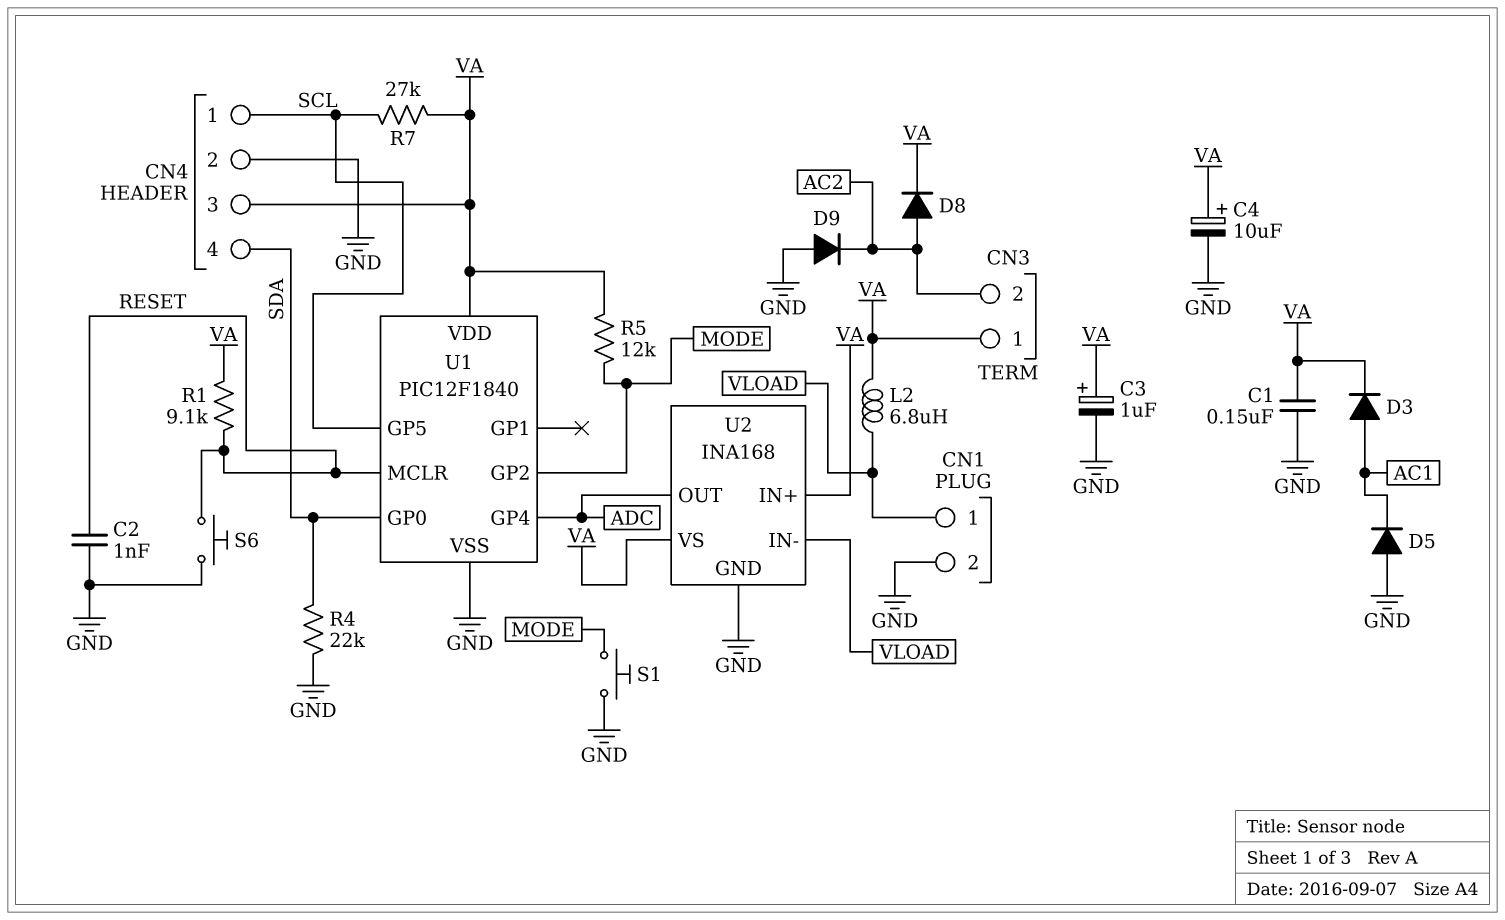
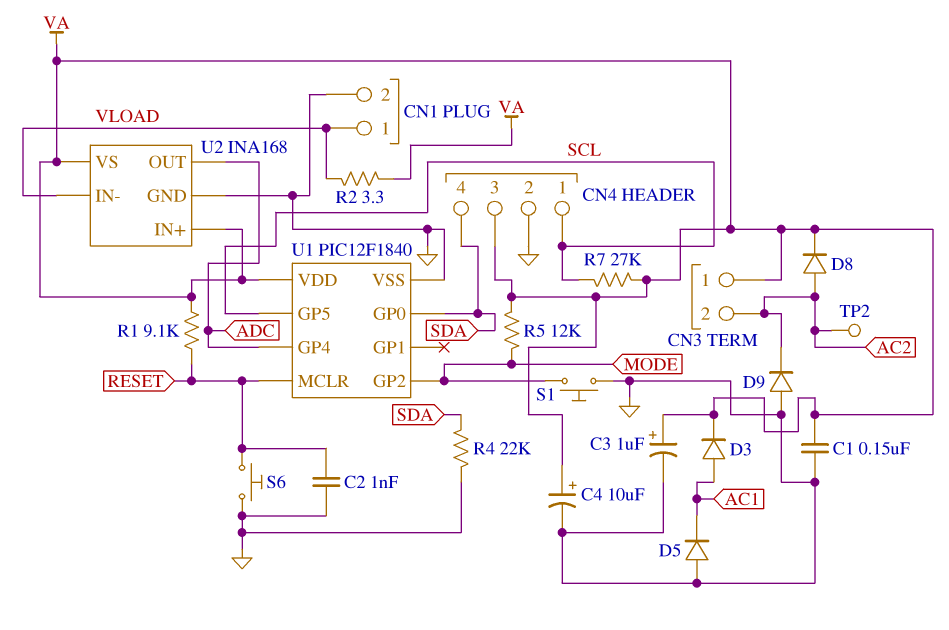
L2: 6.8uH (VA, VLOAD) -> none
R2: none -> 3.3 (VA, VLOAD)
TP2: none -> test point (AC2)

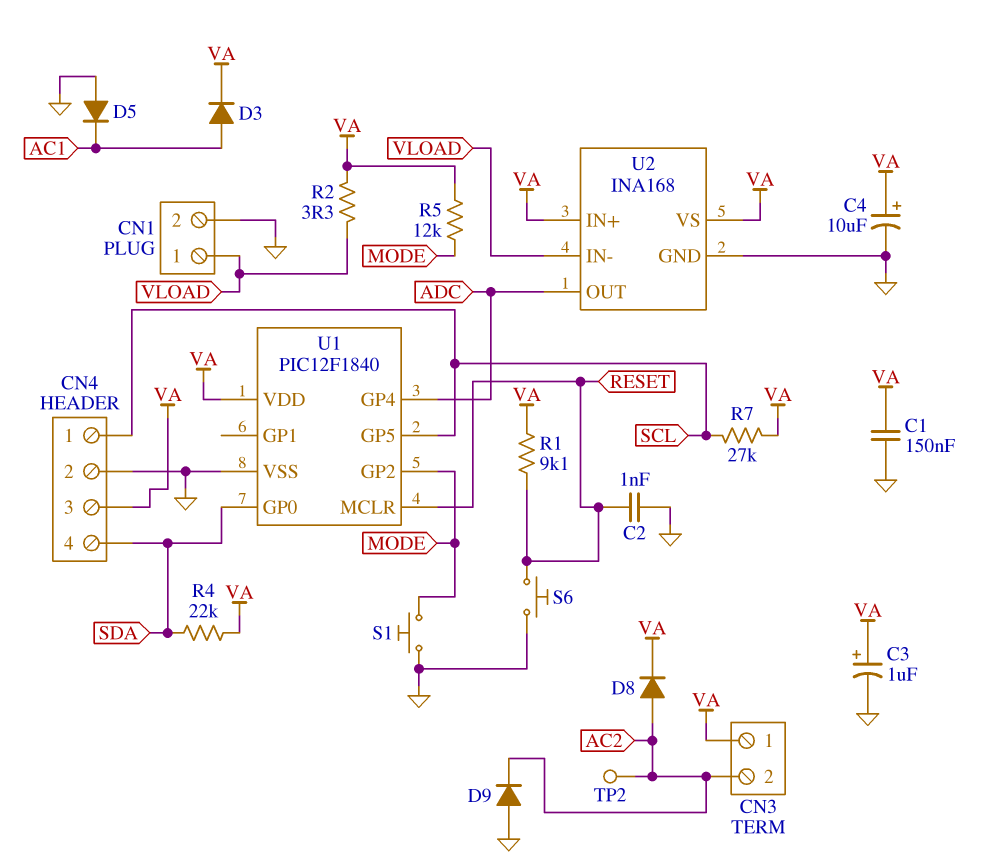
R4: 22k (GND, SDA) -> 22k (SDA, VA)

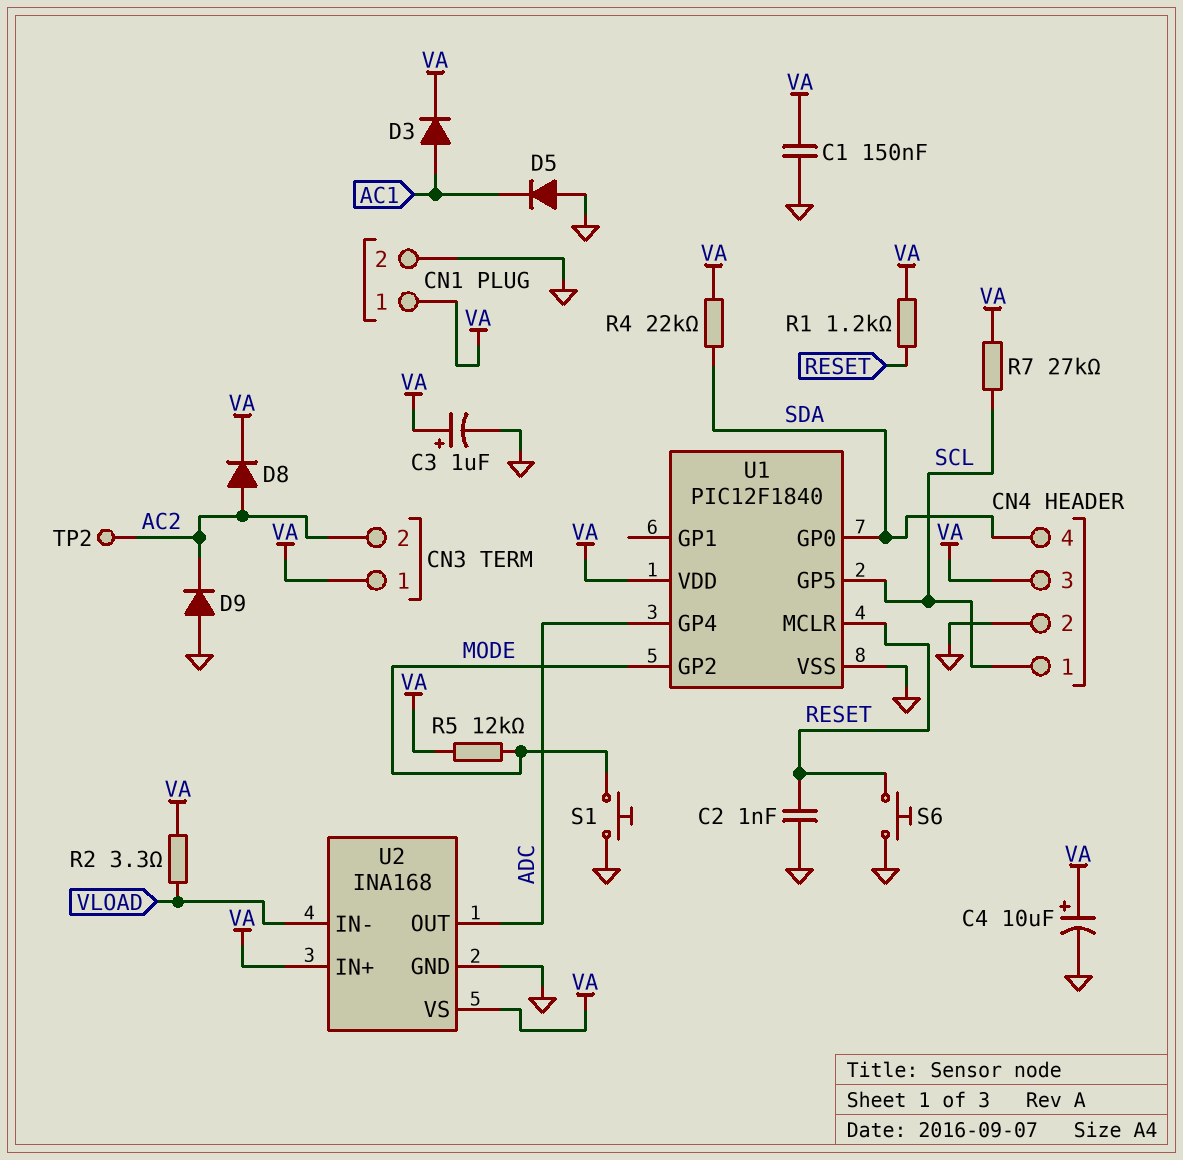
CN1 pin 1: VLOAD -> VA
R1: 9.1k (RESET, VA) -> 1.2k (RESET, VA)

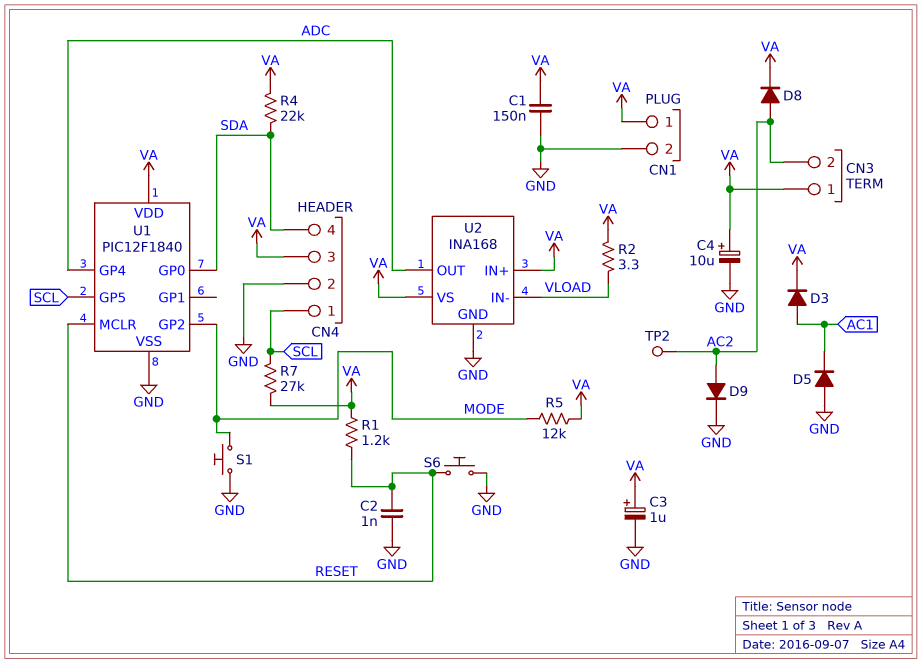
D9: diode (A GND, K AC2) -> diode (A AC2, K GND)

